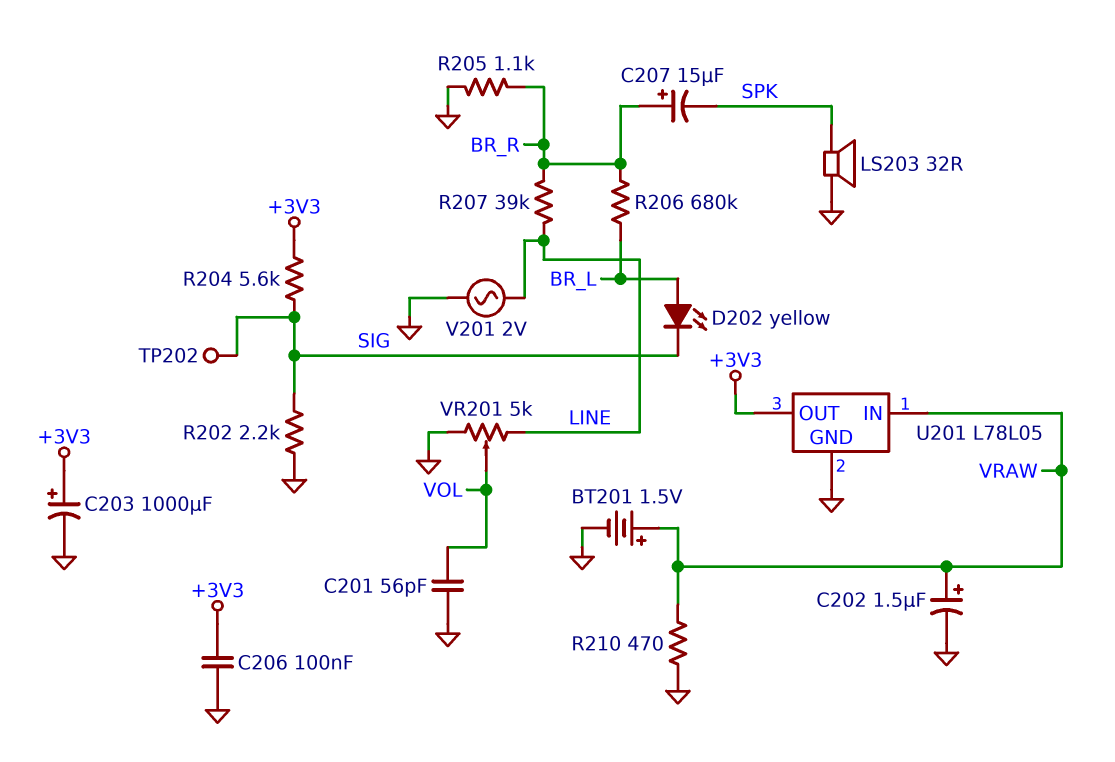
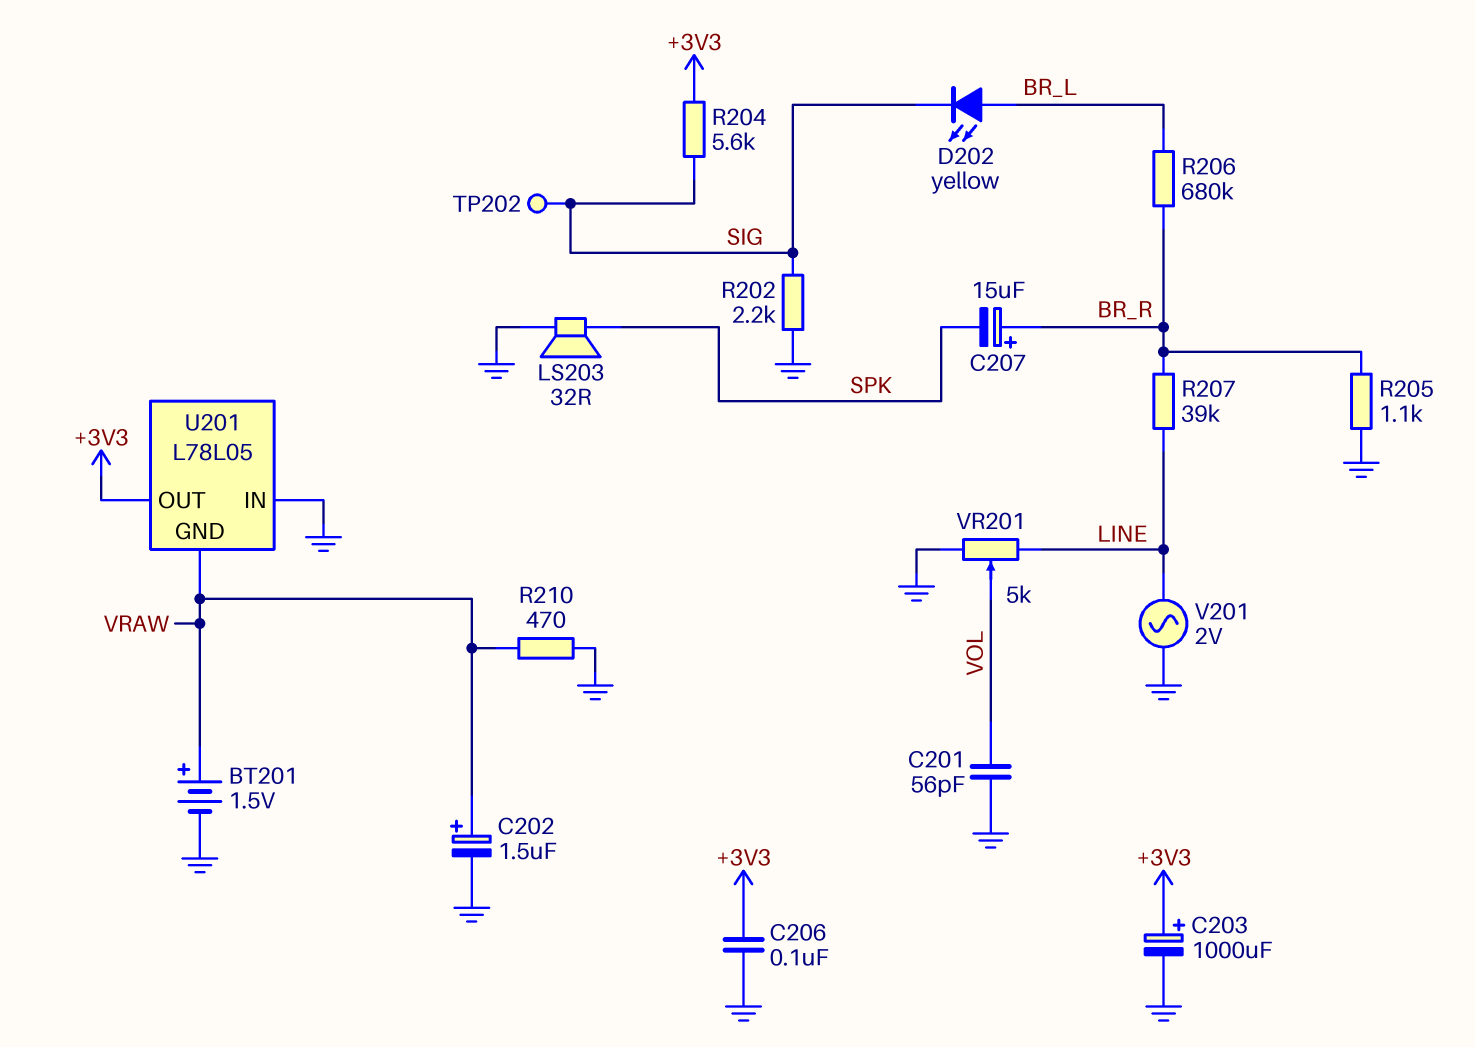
U201 pin GND: GND -> VRAW
U201 pin IN: VRAW -> GND

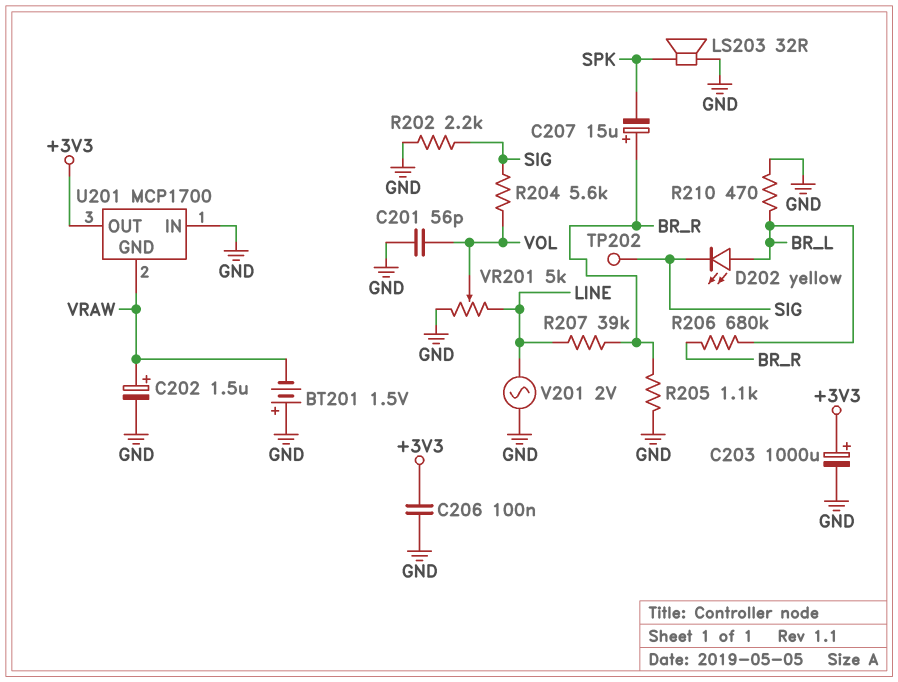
BT201: 1.5V (plus VRAW, minus GND) -> 1.5V (plus GND, minus VRAW)
R204: 5.6k (+3V3, SIG) -> 5.6k (SIG, VOL)
R210: 470 (GND, VRAW) -> 470 (BR_L, GND)
U201: L78L05 -> MCP1700

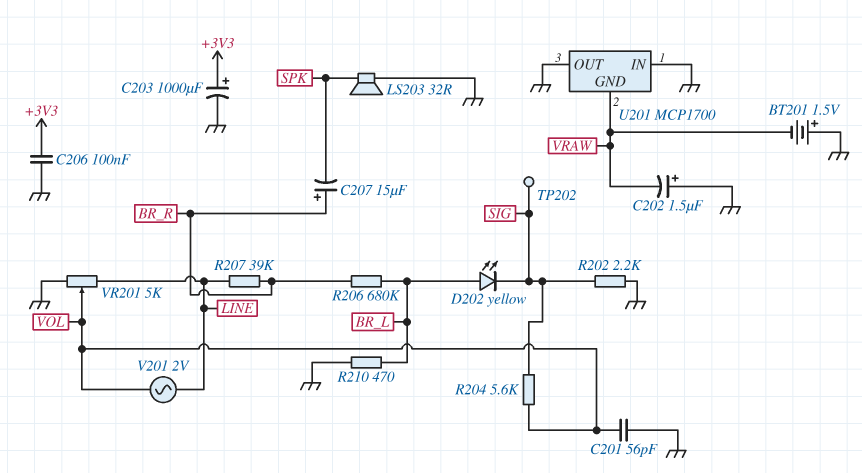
C202: 1.5uF (plus VRAW, minus GND) -> 1.5uF (plus GND, minus VRAW)
R205: 1.1k (BR_R, GND) -> none
U201 pin OUT: +3V3 -> GND
V201: AC 2V (GND, LINE) -> AC 2V (LINE, VOL)

